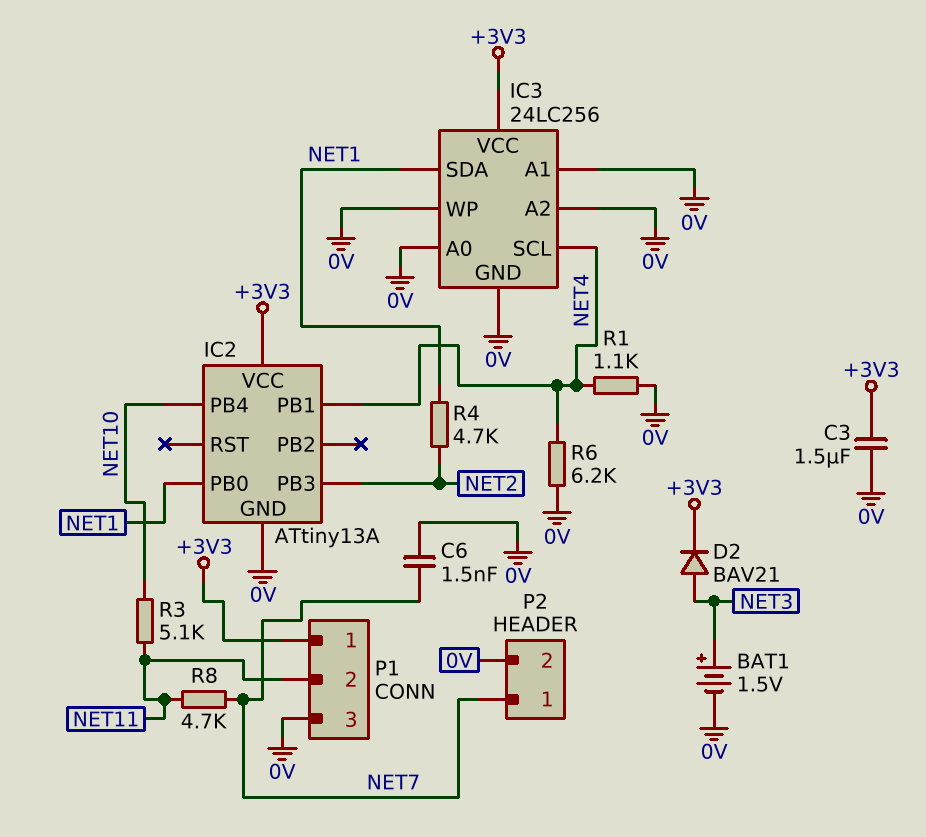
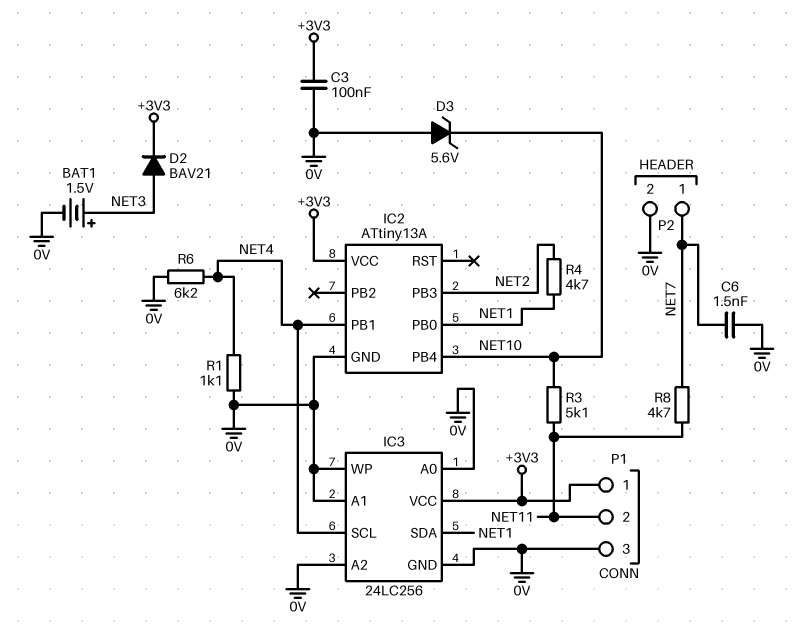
C3: 1.5uF (+3V3, 0V) -> 100nF (+3V3, 0V)
D3: none -> zener 5.6V (A 0V, K NET10)

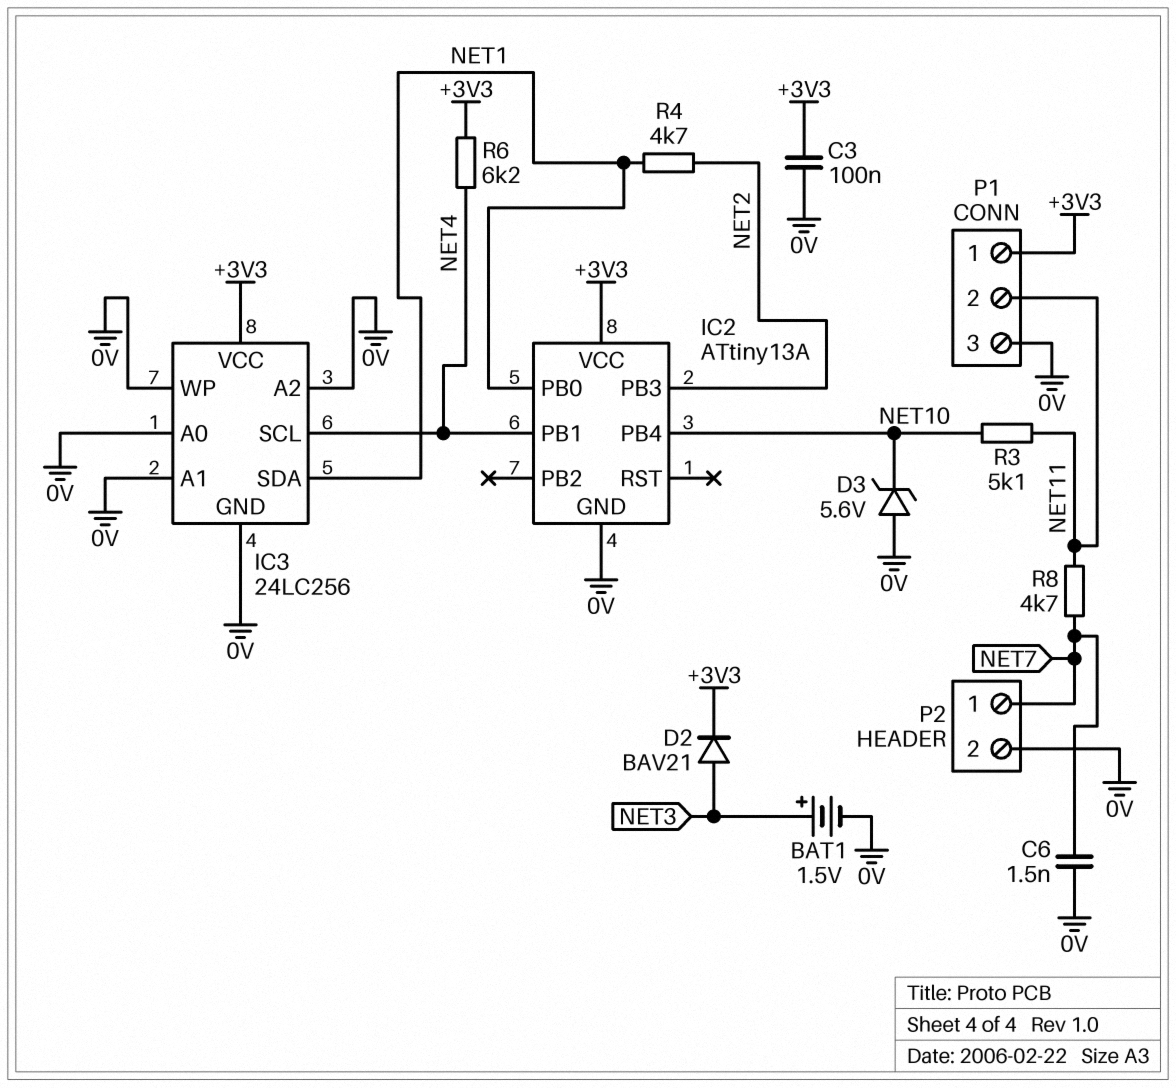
R1: 1.1k (0V, NET4) -> none
R6: 6.2k (0V, NET4) -> 6.2k (+3V3, NET4)

